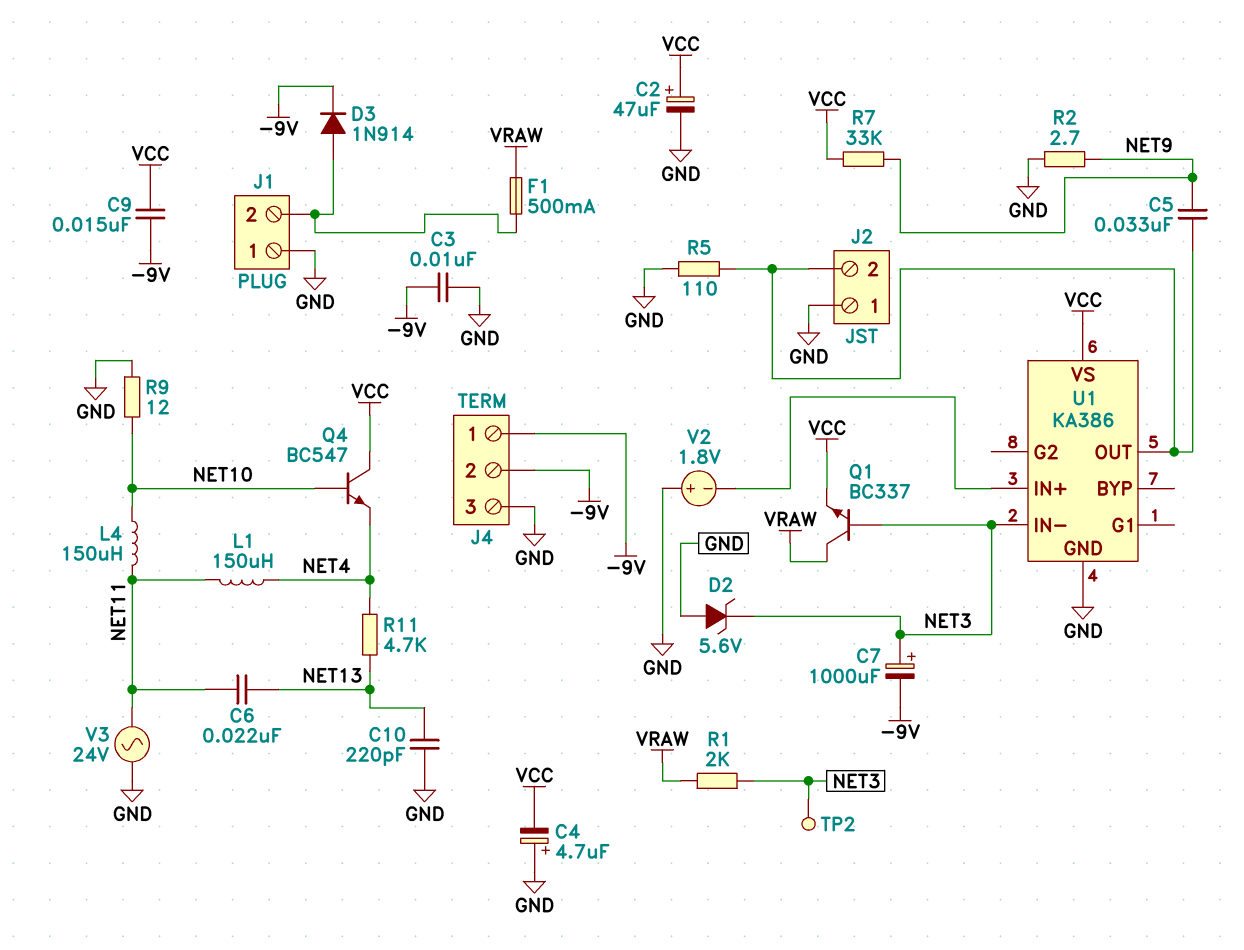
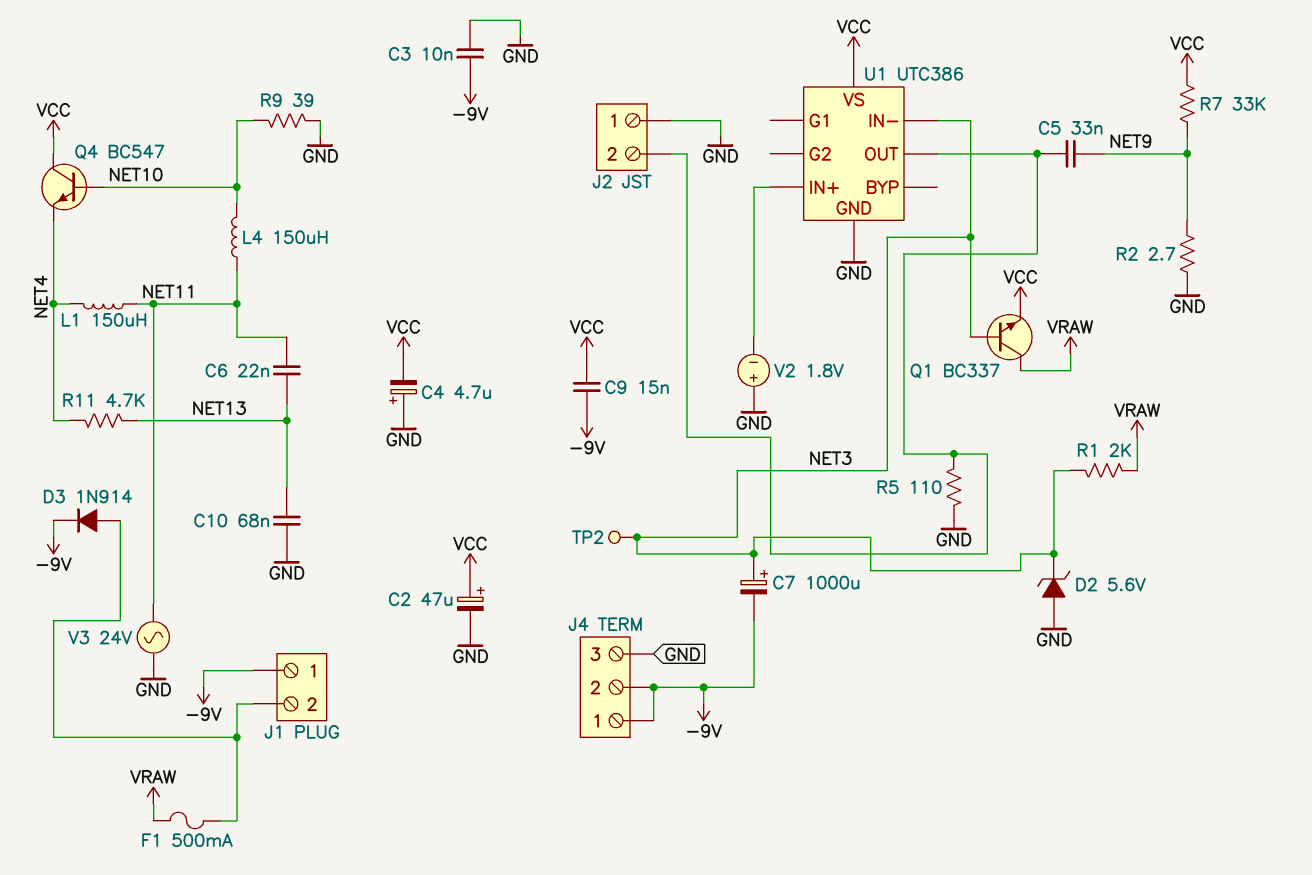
C10: 220pF (GND, NET13) -> 68nF (GND, NET13)
J1 pin 1: GND -> -9V
R9: 12 (GND, NET10) -> 39 (GND, NET10)
U1: KA386 -> UTC386

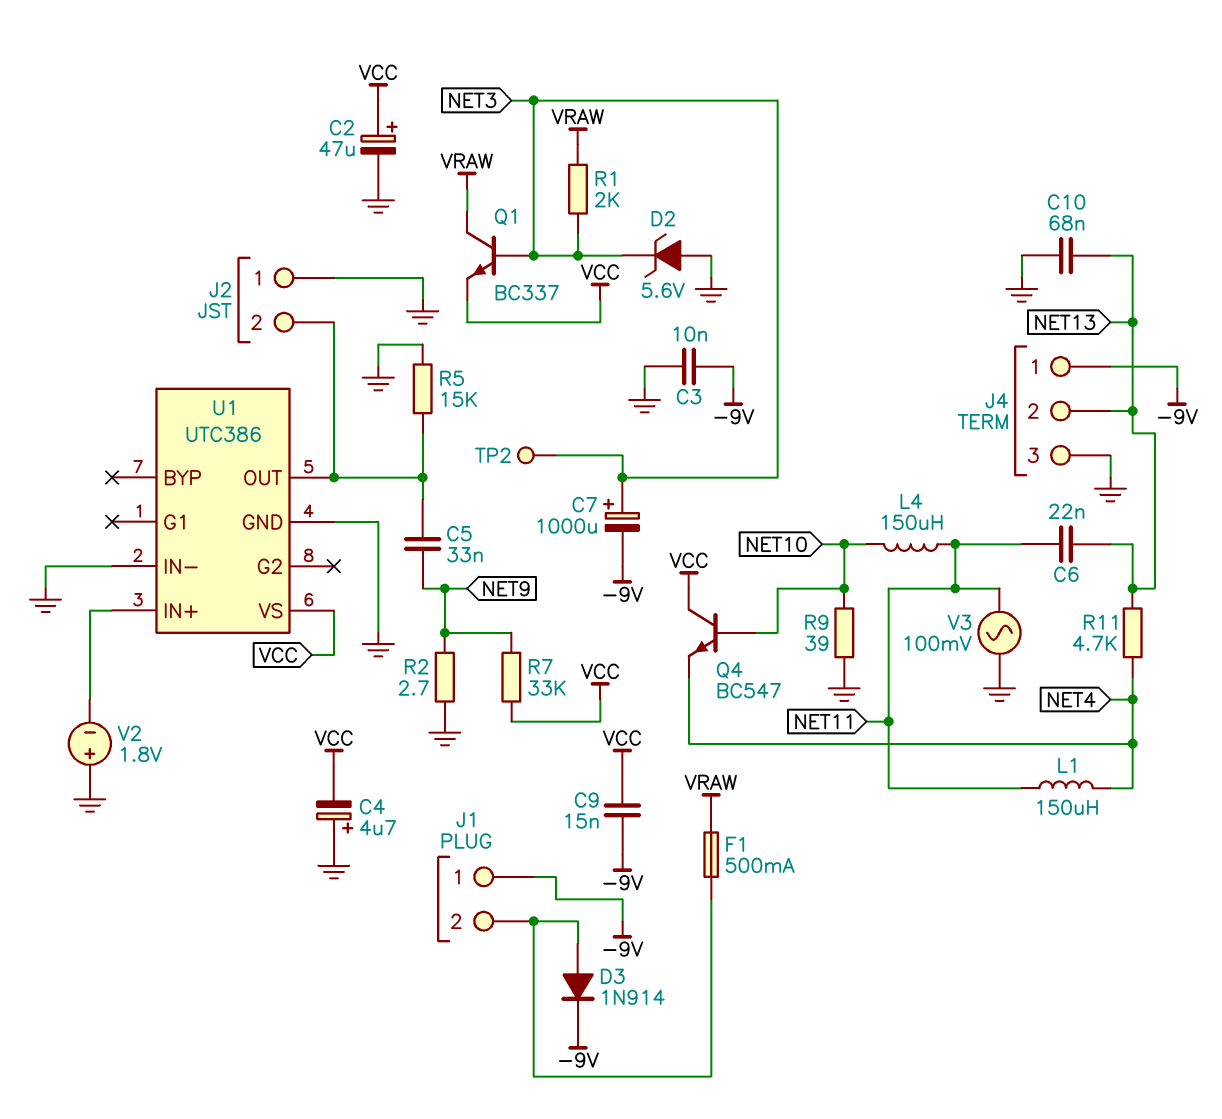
J4 pin 2: -9V -> NET13
R5: 110 (GND, J2/2) -> 15k (GND, J2/2)
U1 pin IN-: NET3 -> GND
V3: AC 24V (GND, NET11) -> AC 100mV (GND, NET11)

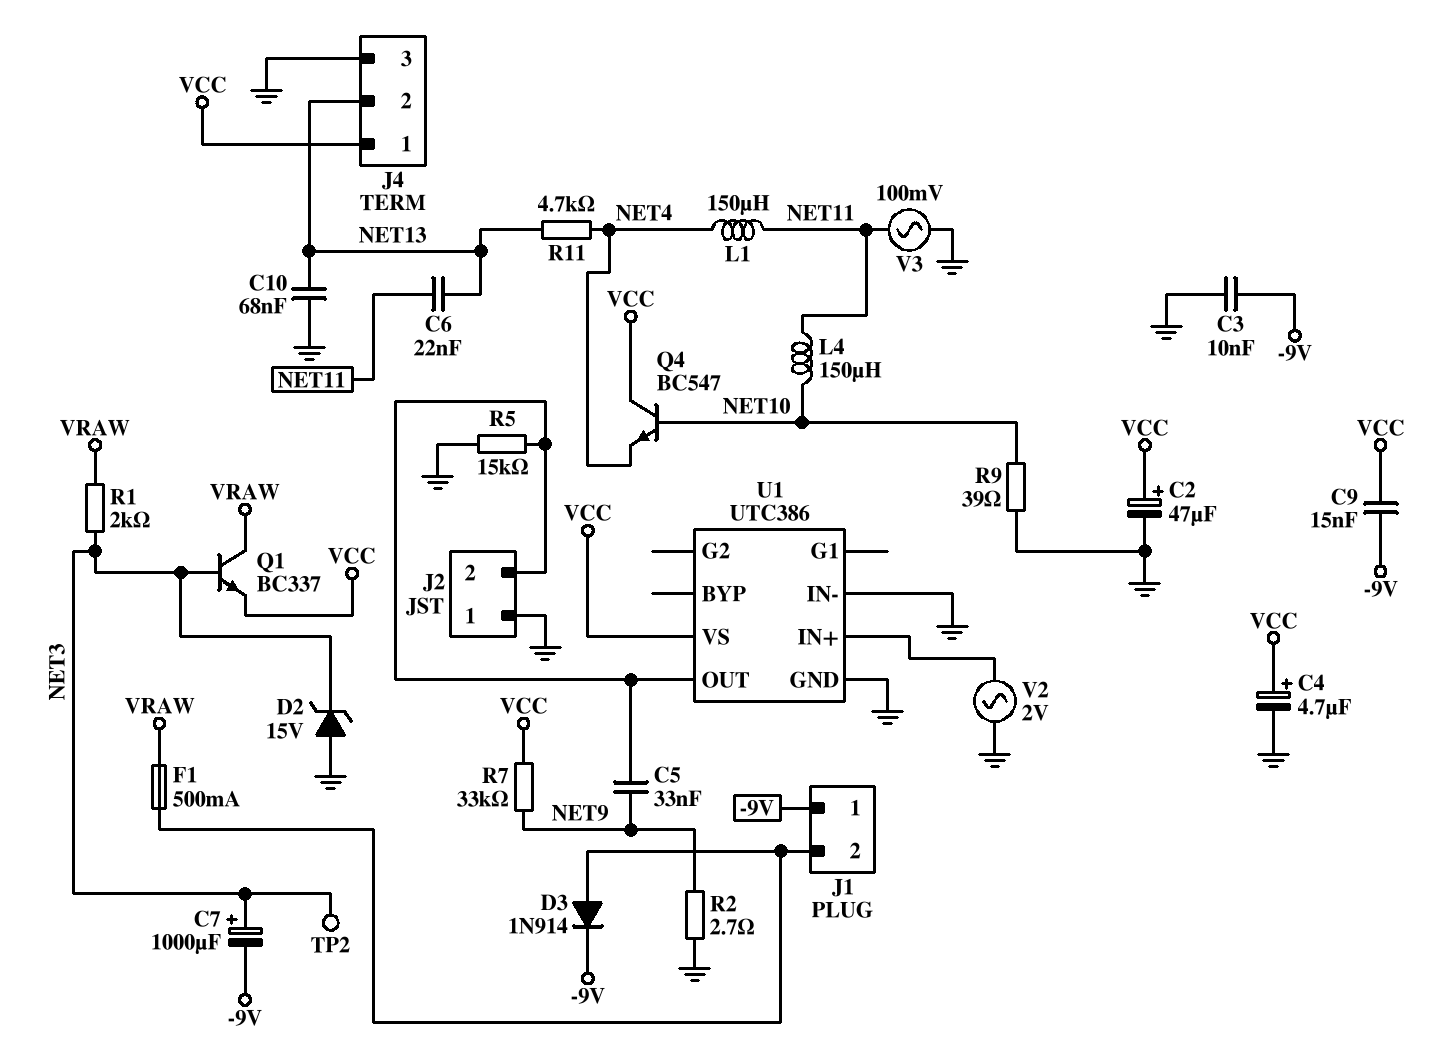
C4: 4.7uF (plus GND, minus VCC) -> 4.7uF (plus VCC, minus GND)
D2: zener 5.6V (A GND, K NET3) -> zener 15V (A GND, K NET3)
J4 pin 1: -9V -> VCC
V2: 1.8V (plus GND, minus U1/IN+) -> AC 2V (GND, U1/IN+)

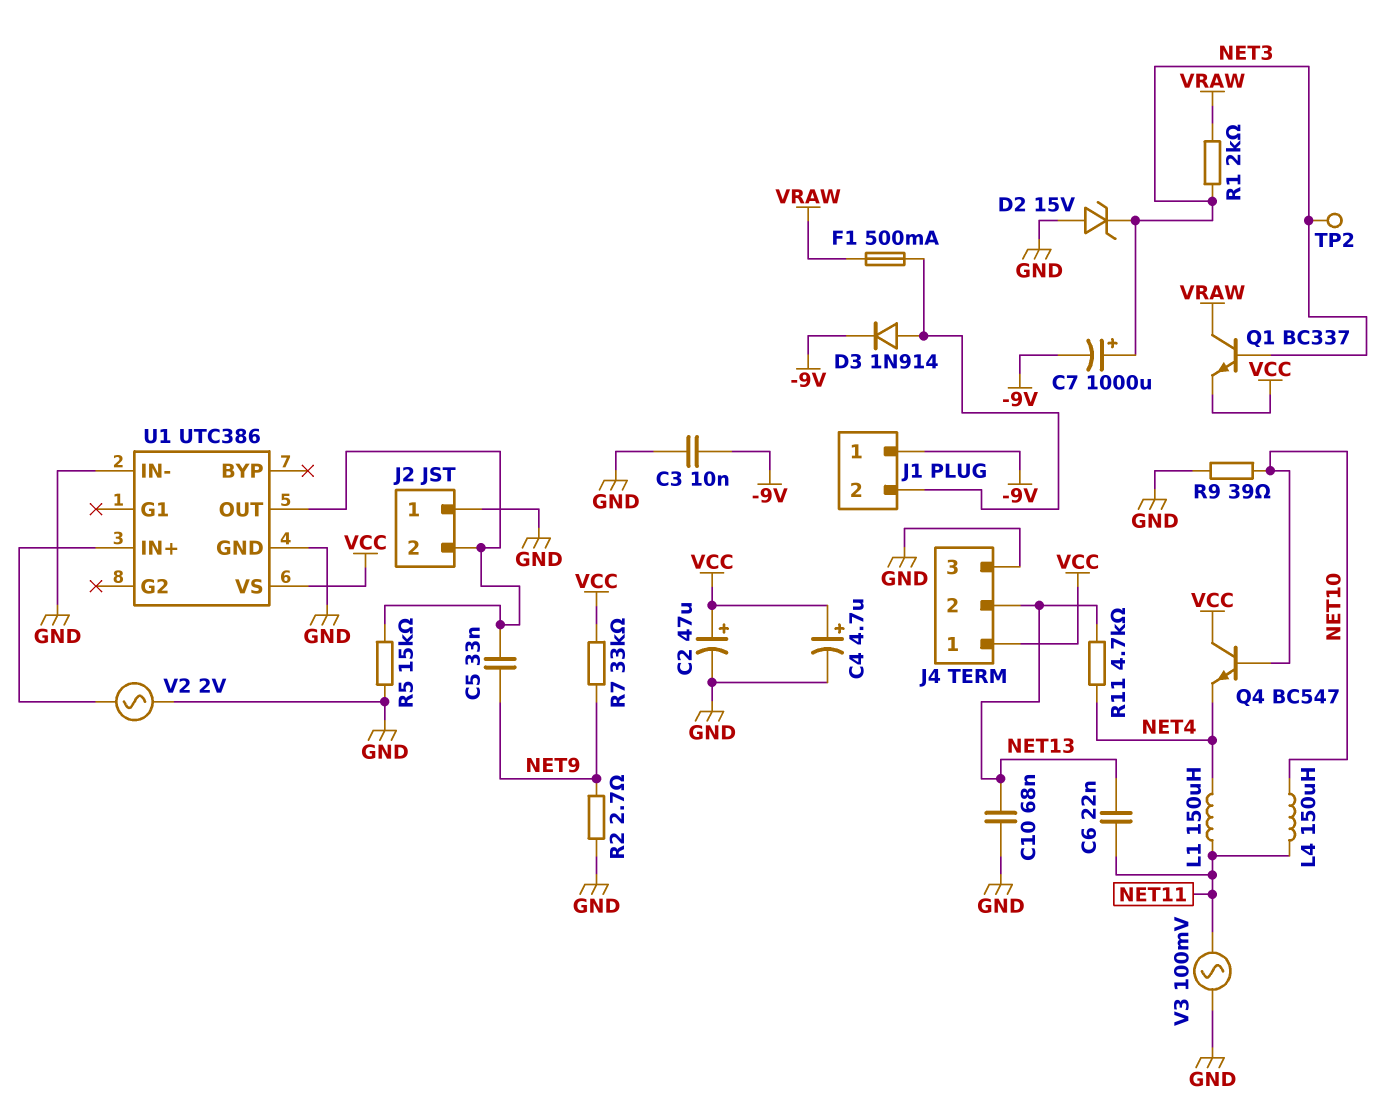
C9: 15nF (-9V, VCC) -> none

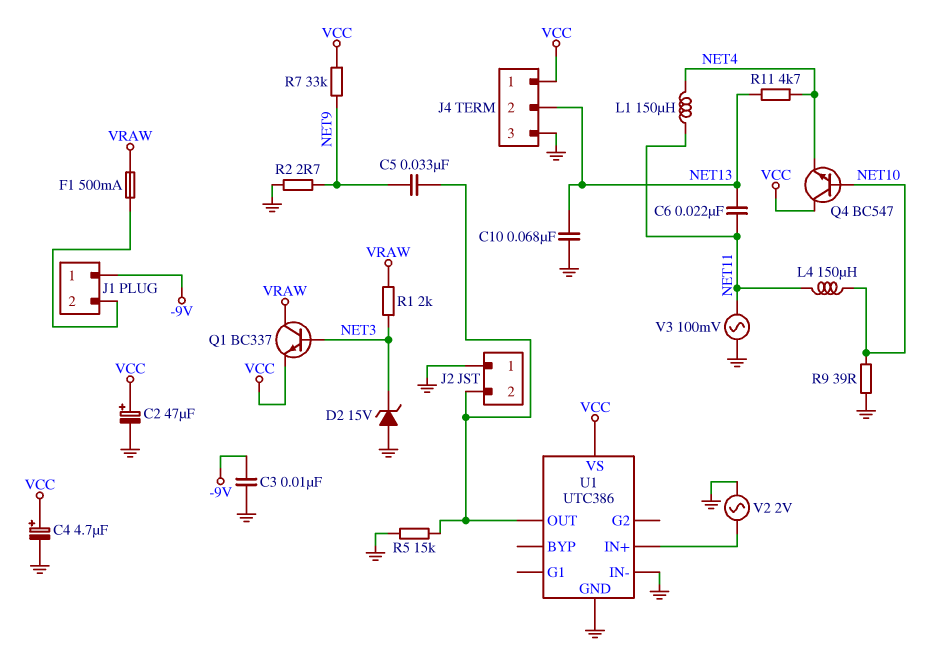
C7: 1000uF (plus NET3, minus -9V) -> none
D3: diode 1N914 (A J1/2, K -9V) -> none
TP2: test point (NET3) -> none

